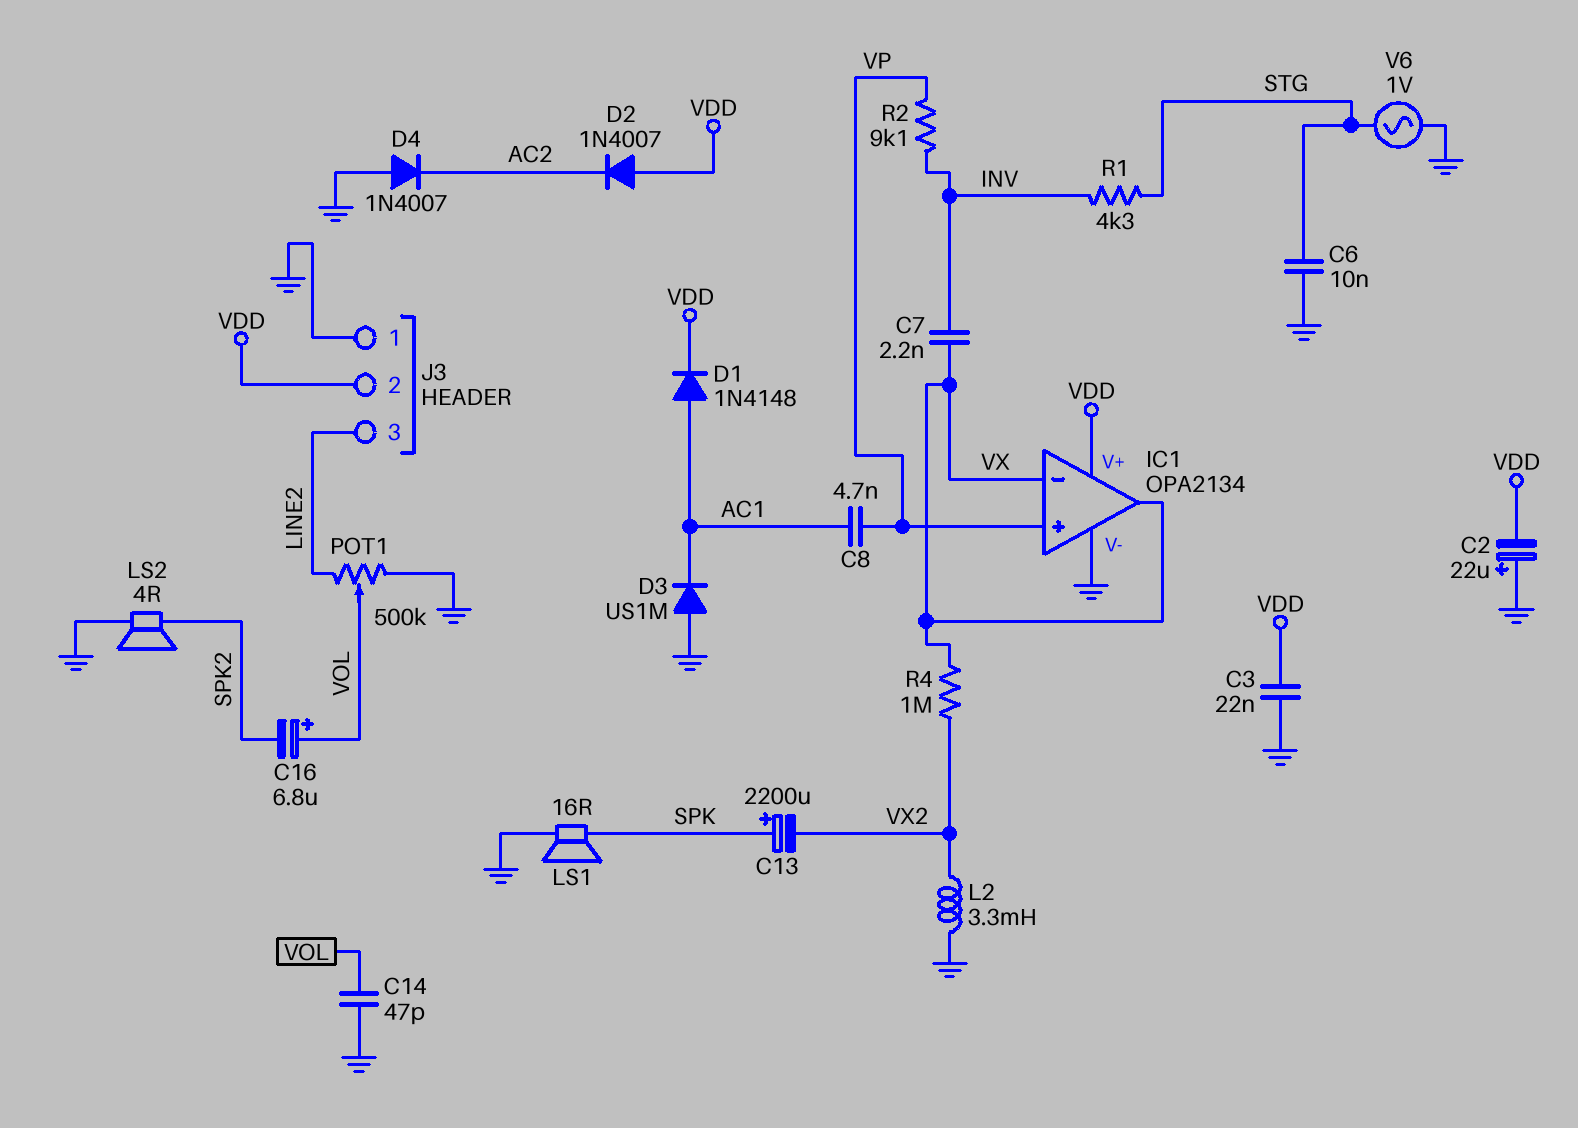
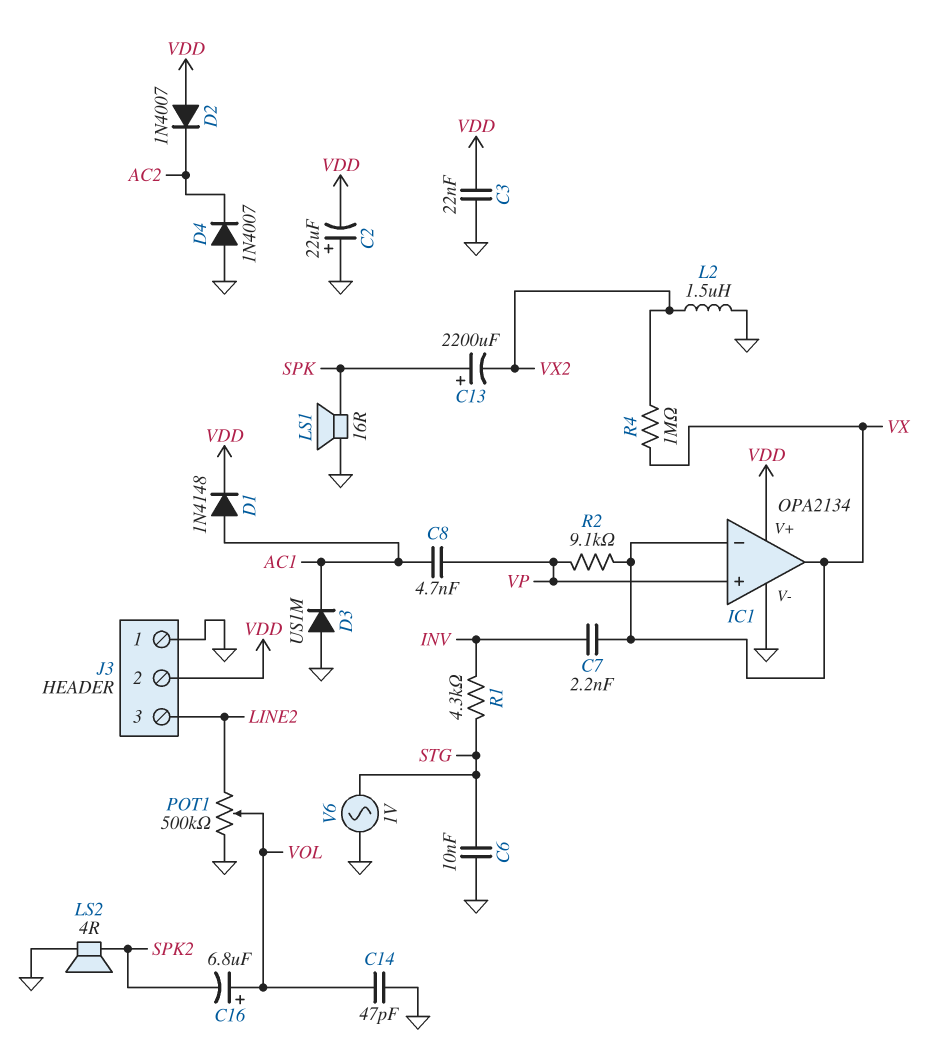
L2: 3.3mH (GND, VX2) -> 1.5uH (GND, VX2)
R2: 9.1k (INV, VP) -> 9.1k (VP, VX)

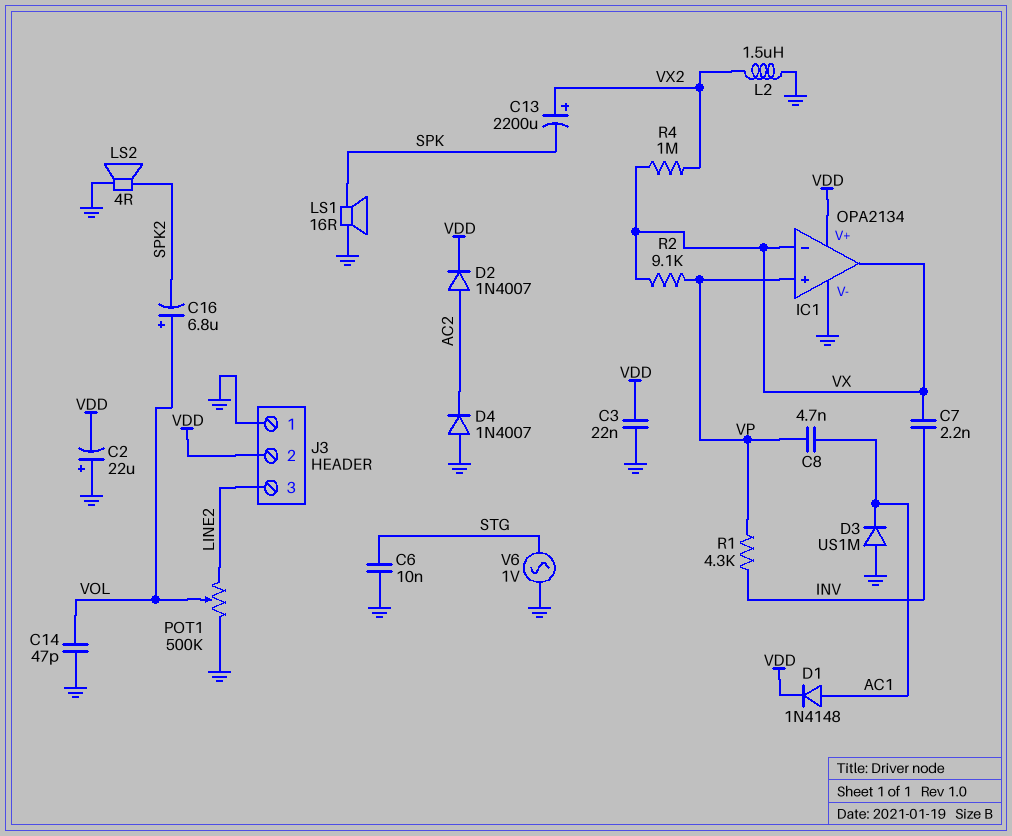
C13: 2200uF (plus SPK, minus VX2) -> 2200uF (plus VX2, minus SPK)
D2: diode 1N4007 (A VDD, K AC2) -> diode 1N4007 (A AC2, K VDD)
R1: 4.3k (INV, STG) -> 4.3k (INV, VP)

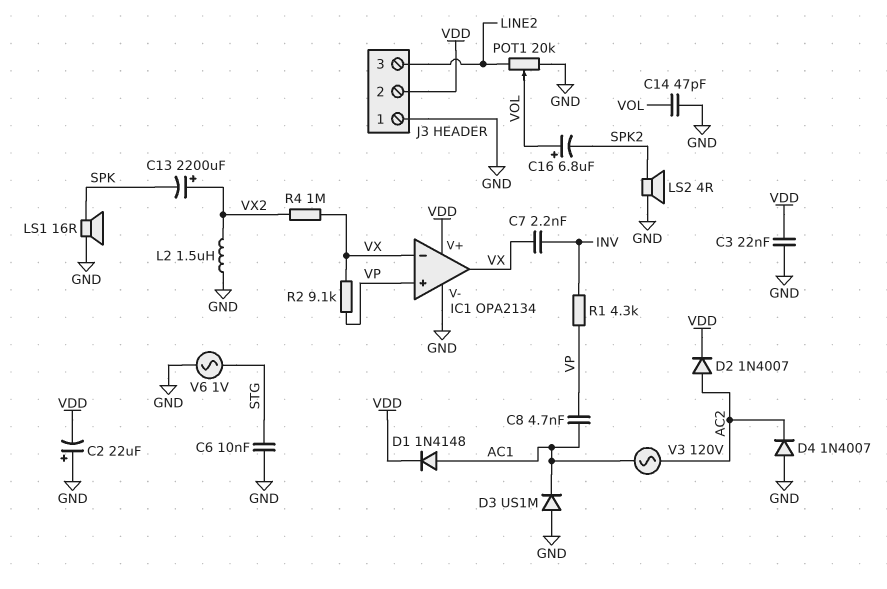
POT1: 500k (GND, LINE2, wiper VOL) -> 20k (GND, LINE2, wiper VOL)
V3: none -> AC 120V (AC1, AC2)

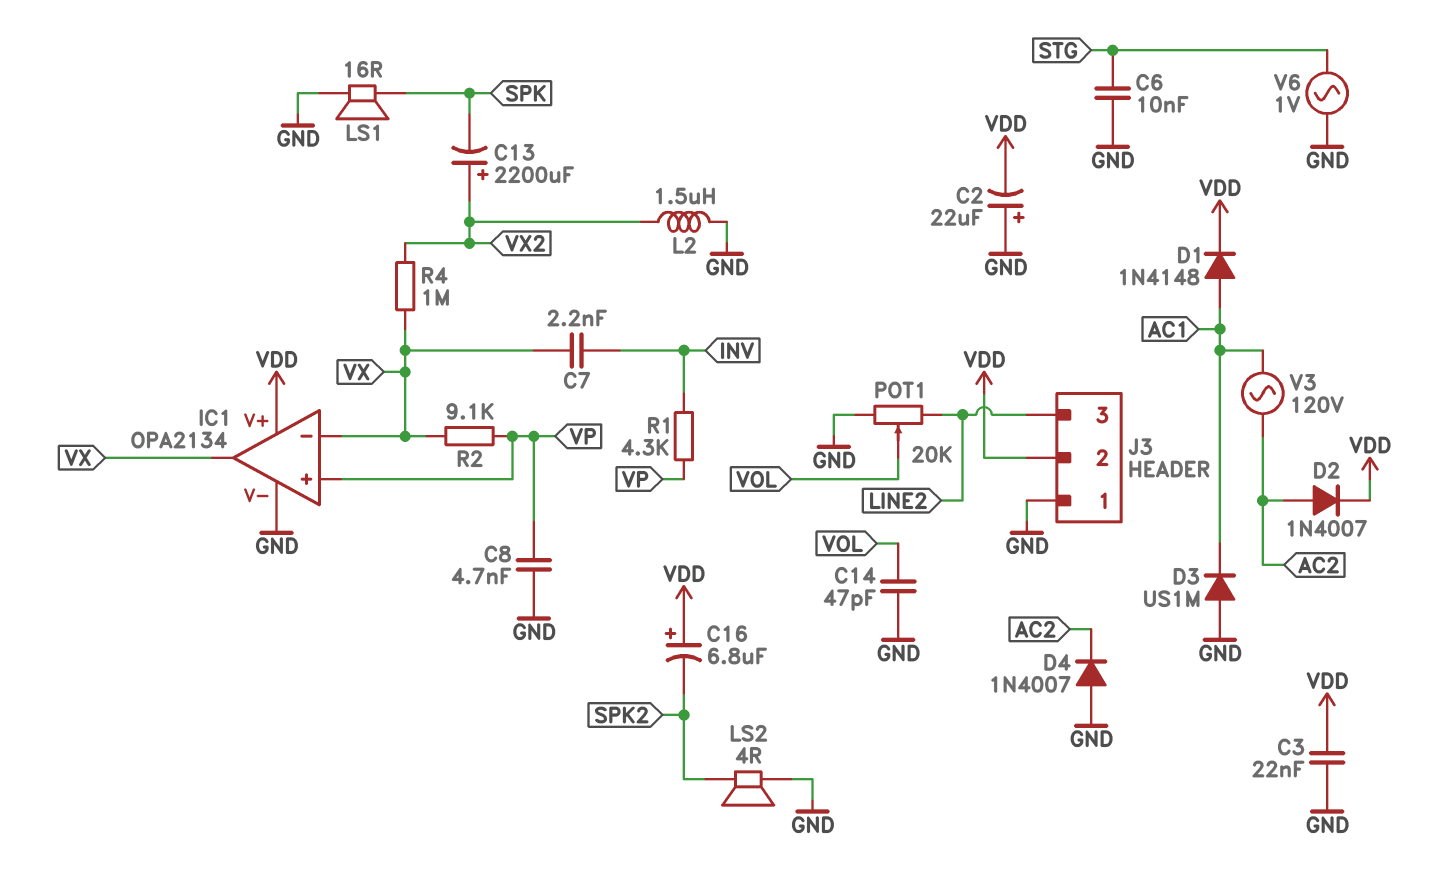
C8: 4.7nF (AC1, VP) -> 4.7nF (GND, VP)
C16: 6.8uF (plus VOL, minus SPK2) -> 6.8uF (plus VDD, minus SPK2)

